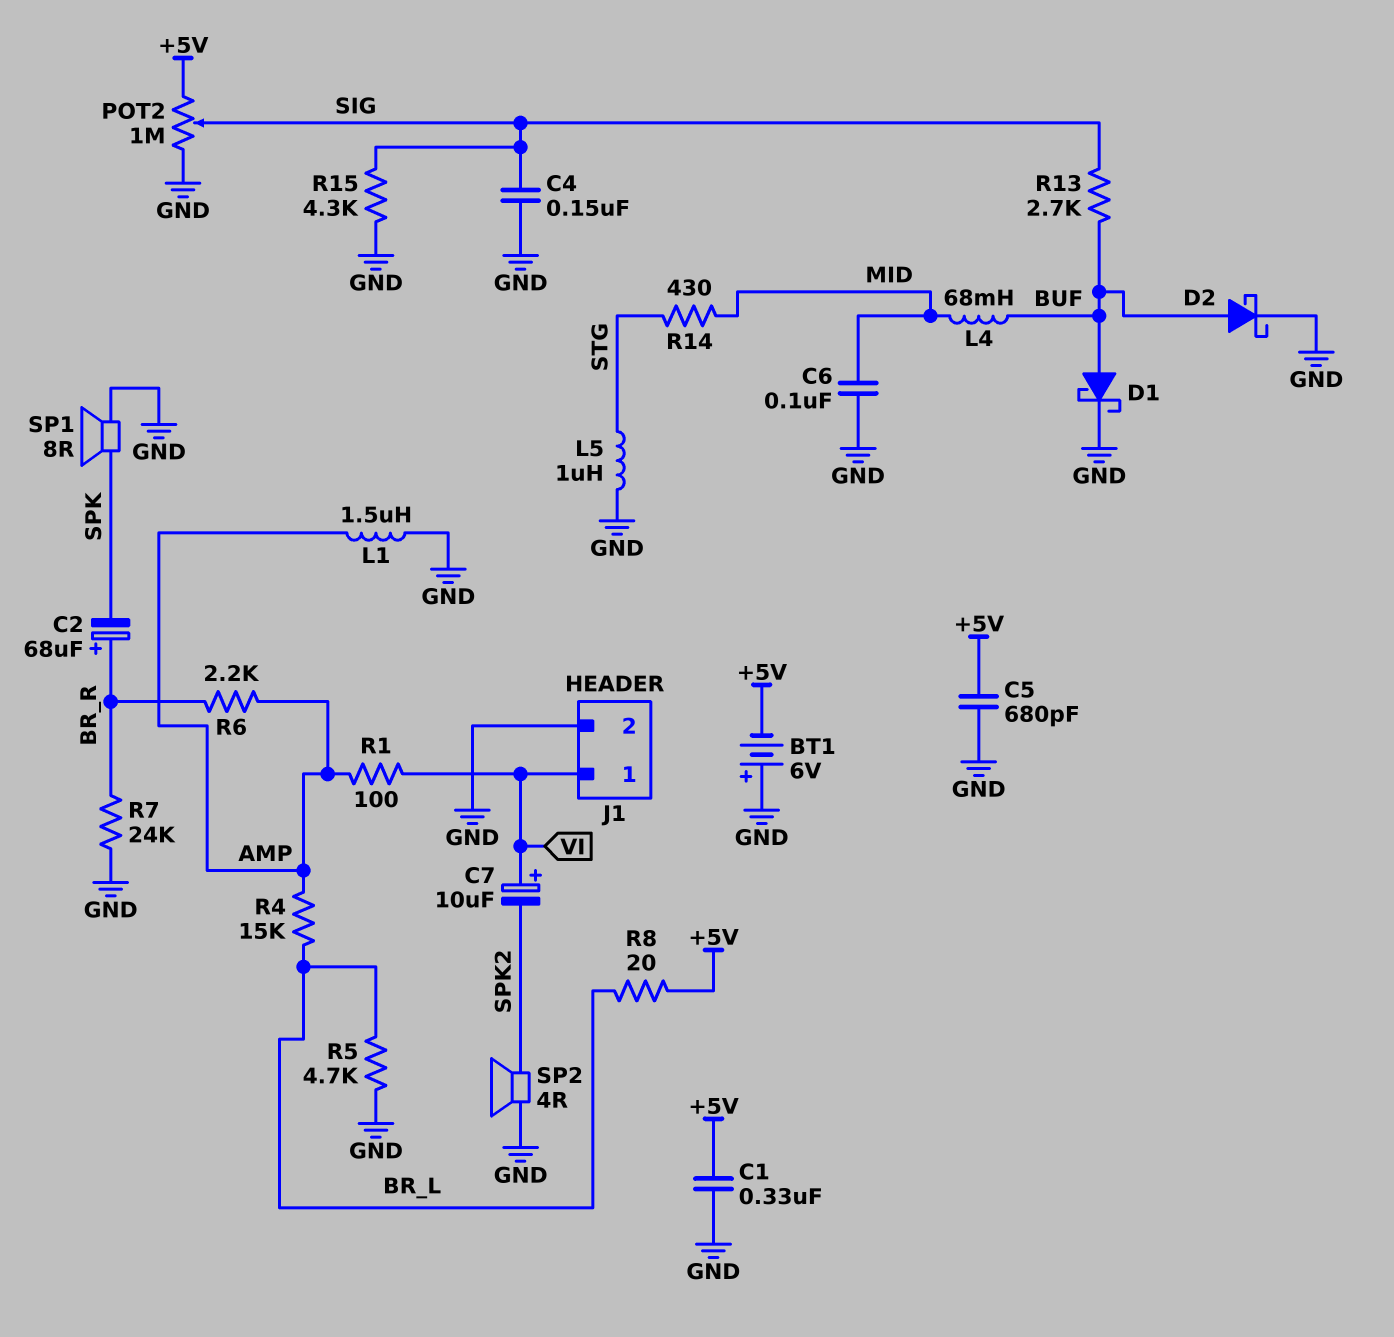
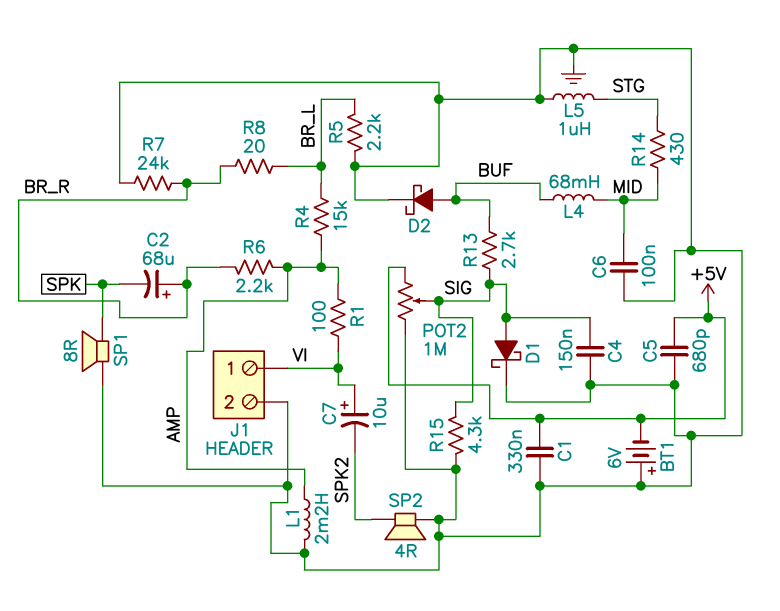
D1: schottky (A BUF, K GND) -> schottky (A SIG, K GND)
L1: 1.5uH (AMP, GND) -> 2.2mH (AMP, GND)
R5: 4.7k (BR_L, GND) -> 2.2k (BR_L, GND)
R8: 20 (+5V, BR_L) -> 20 (BR_L, BR_R)

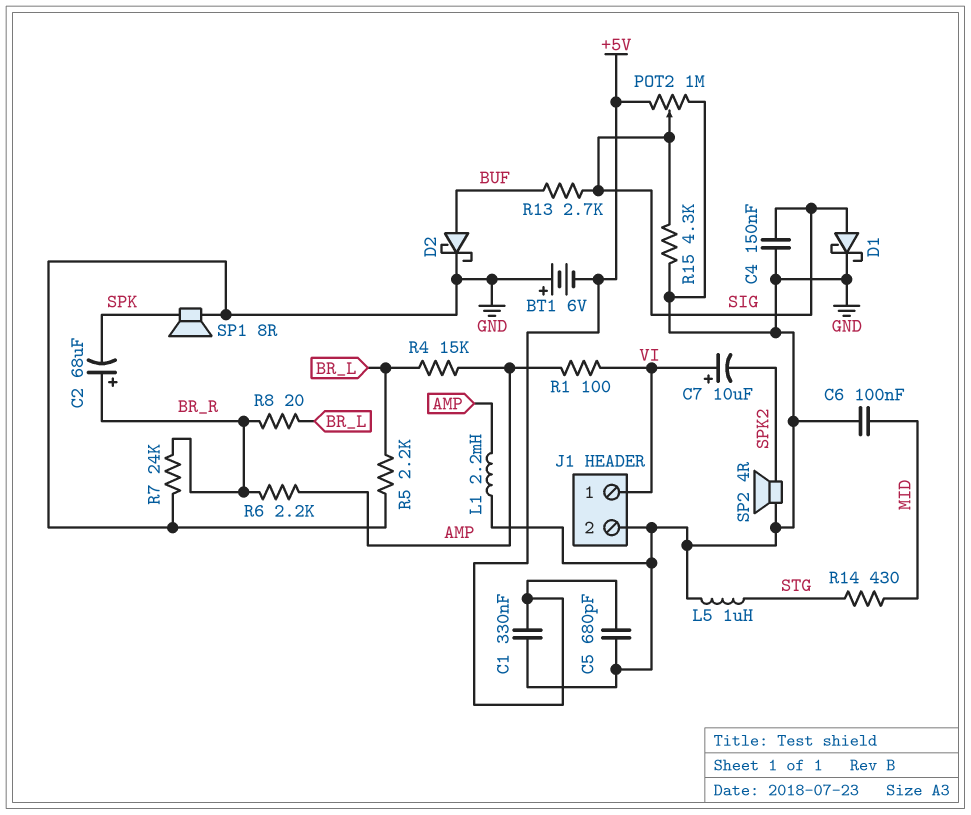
L4: 68mH (BUF, MID) -> none

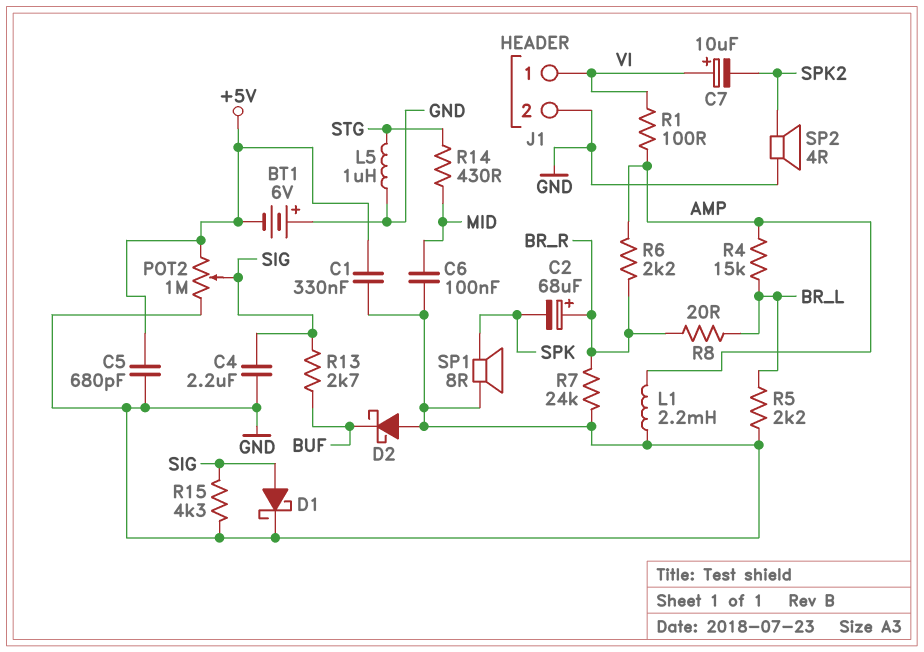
C4: 150nF (GND, SIG) -> 2.2uF (GND, SIG)
D2: schottky (A BUF, K GND) -> schottky (A GND, K BUF)

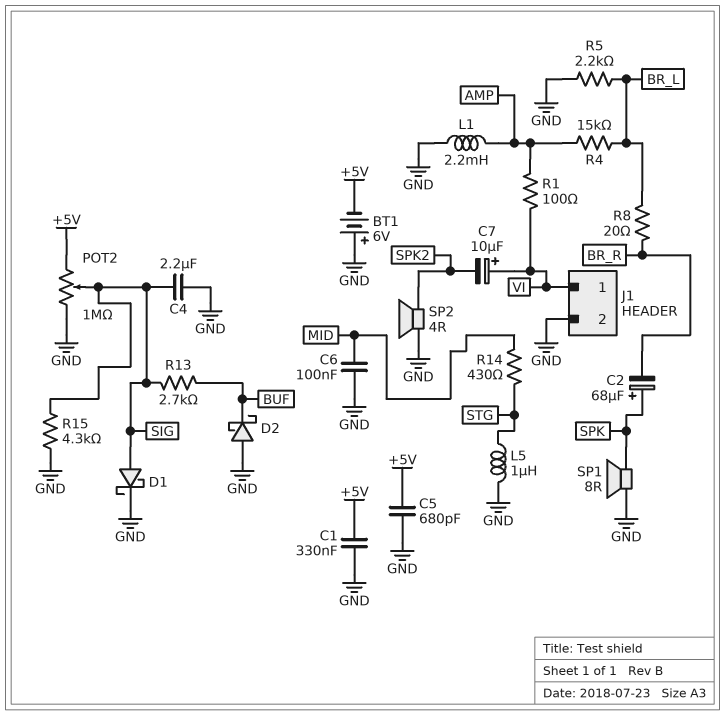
C2: 68uF (plus BR_R, minus SPK) -> 68uF (plus SPK, minus BR_R)
R6: 2.2k (AMP, BR_R) -> none
R7: 24k (BR_R, GND) -> none

